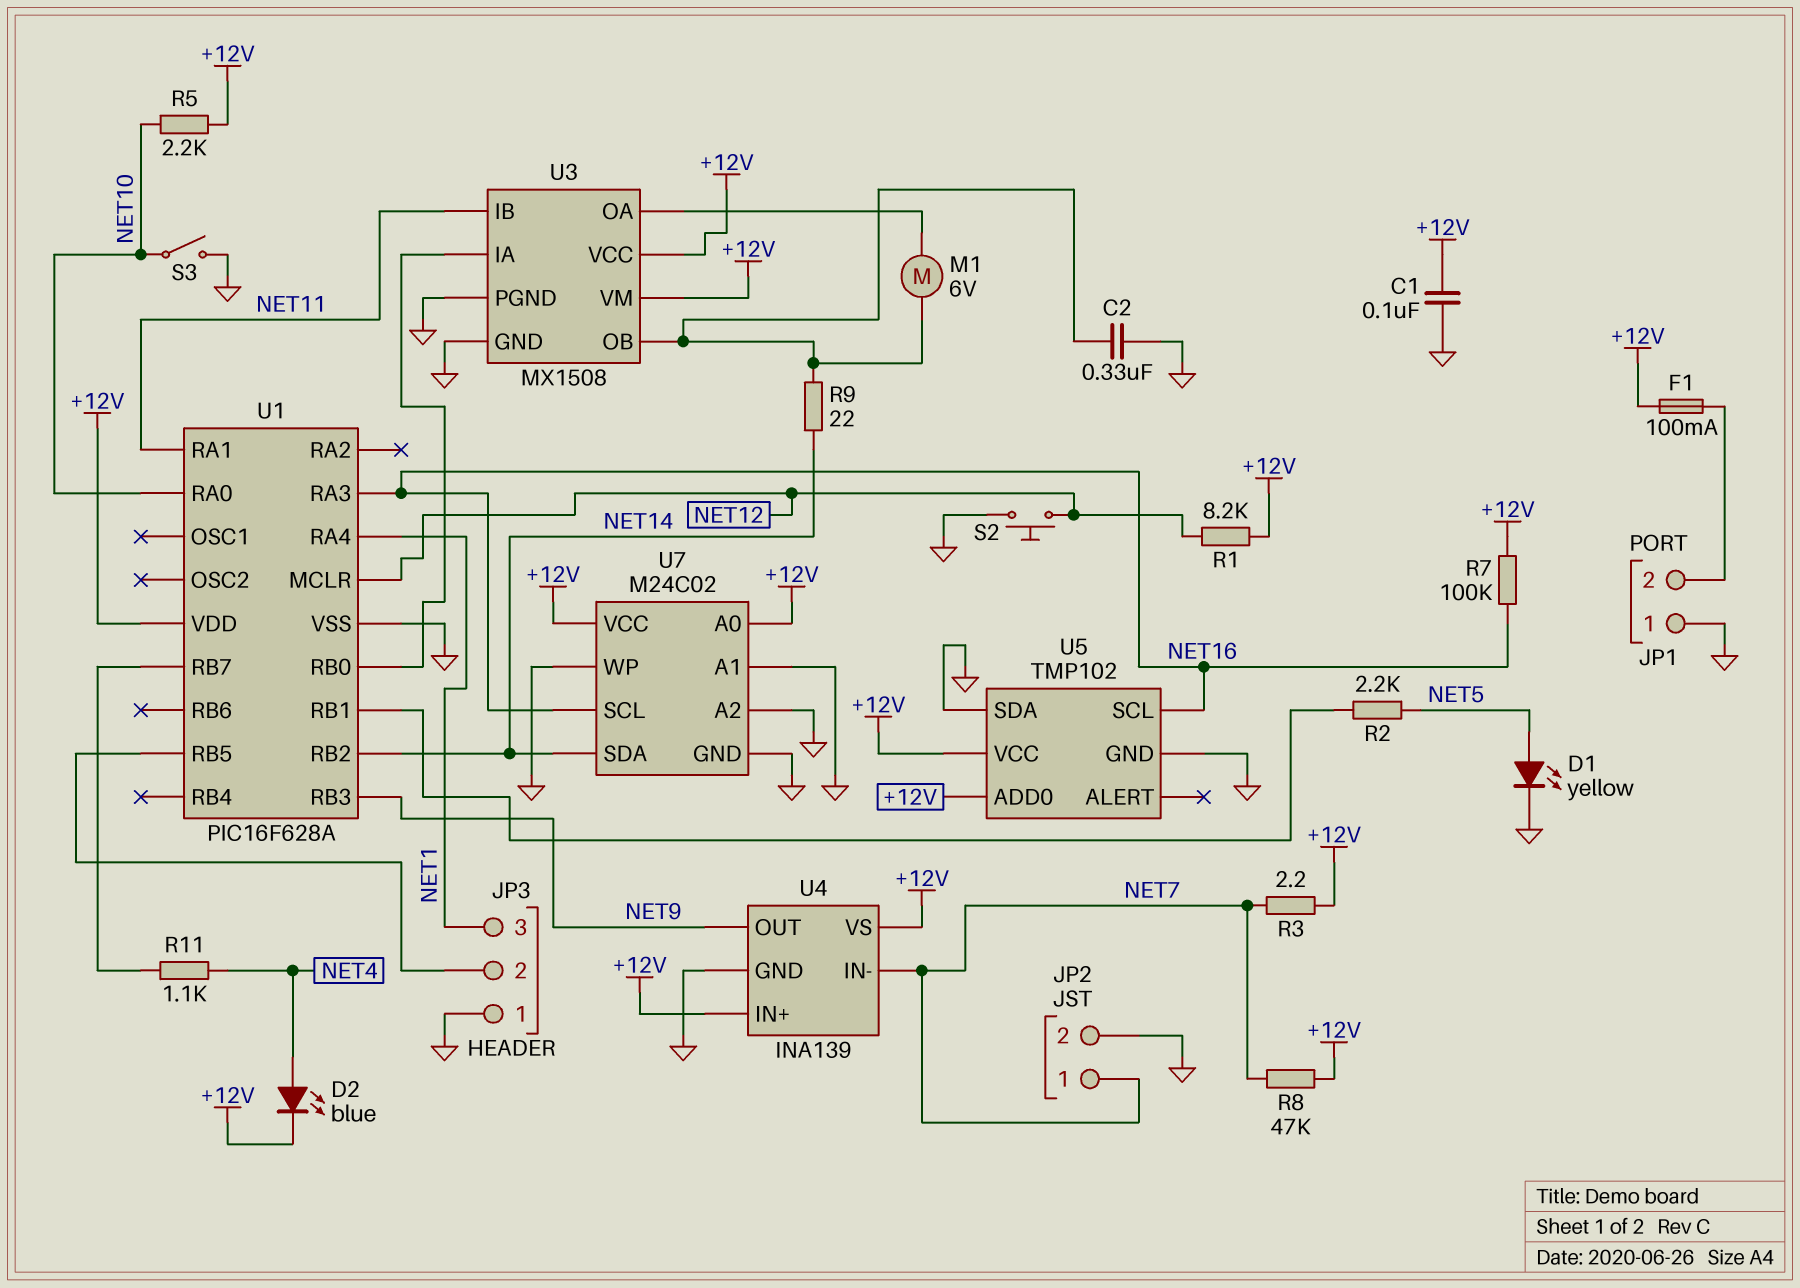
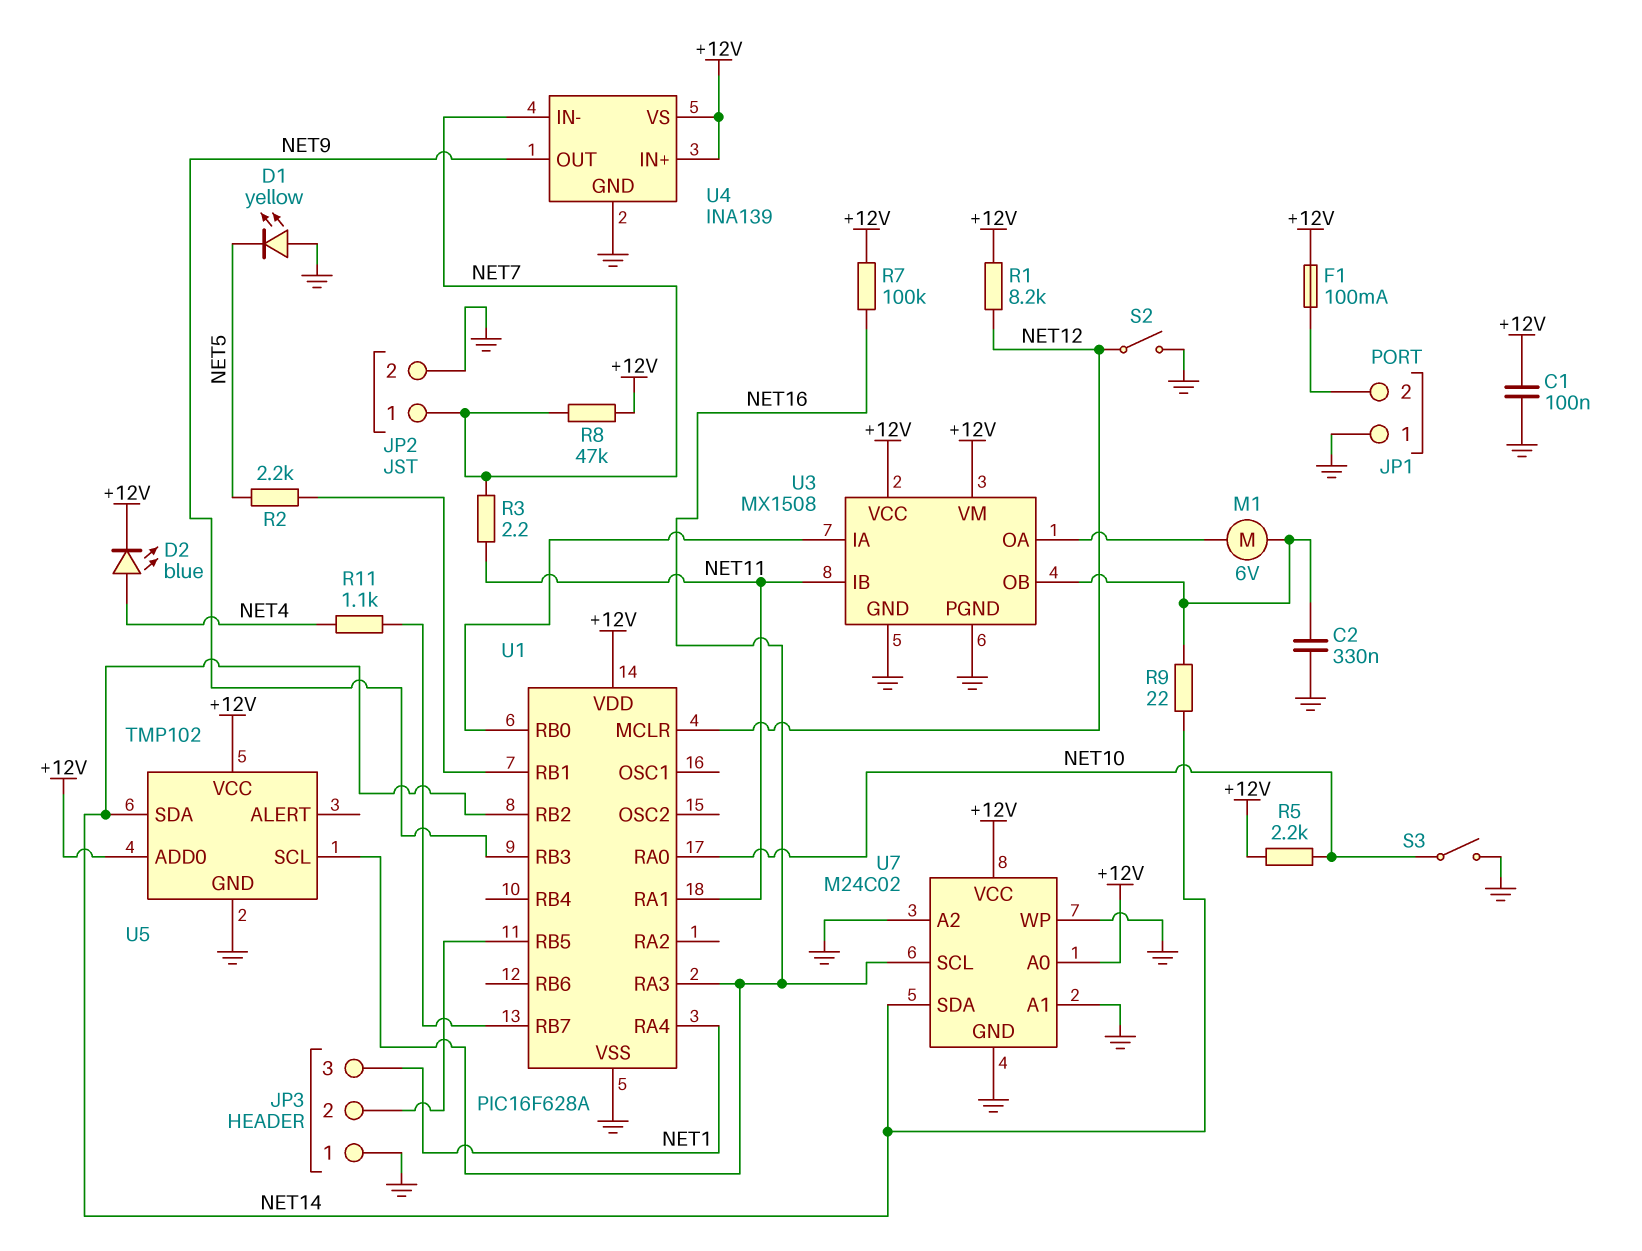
D1: LED yellow (A NET5, K GND) -> LED yellow (A GND, K NET5)
R3: 2.2 (+12V, NET7) -> 2.2 (NET7, NET11)
S2: button (GND, NET12) -> switch (GND, NET12)
U5 pin SDA: GND -> NET14

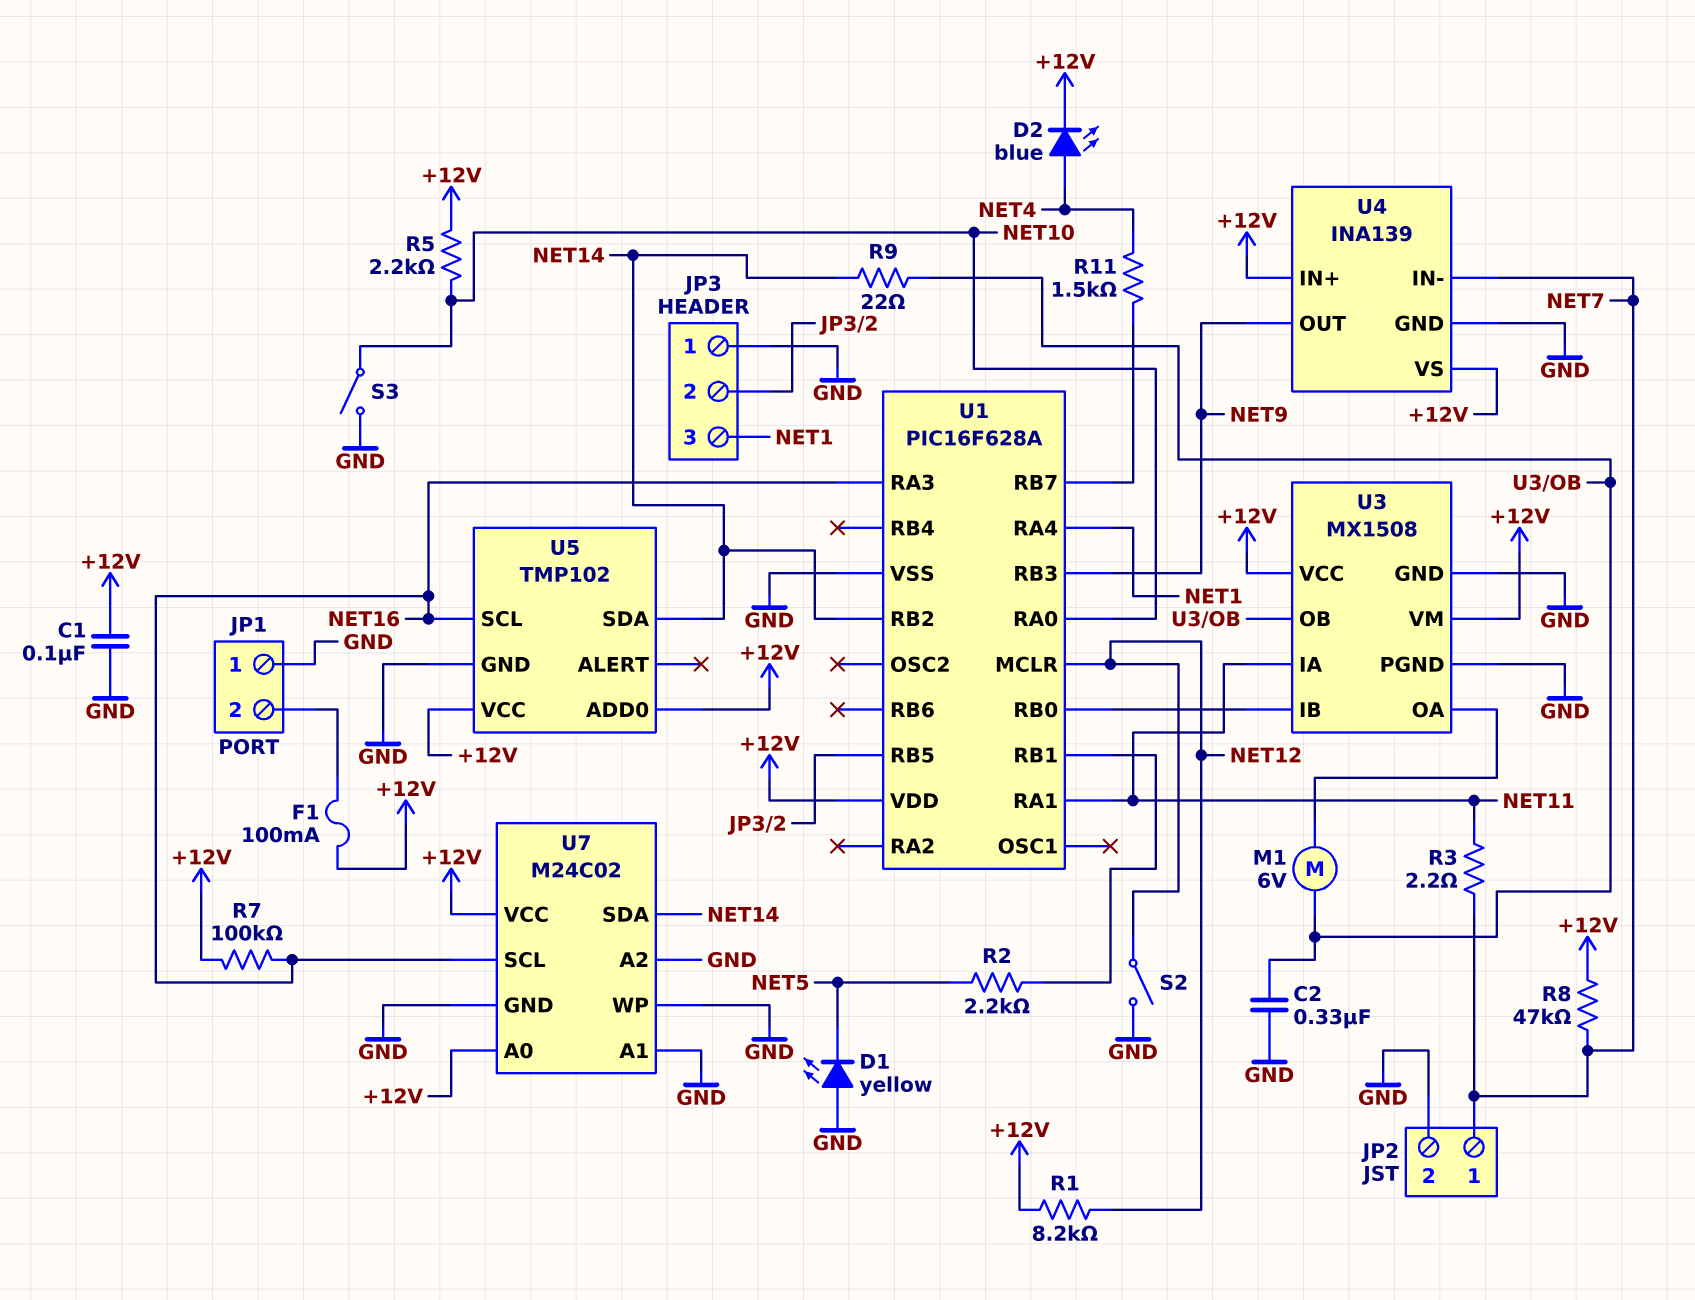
R11: 1.1k (NET4, U1/RB7) -> 1.5k (NET4, U1/RB7)
U3 pin IA: U1/RB0 -> NET11
U3 pin IB: NET11 -> U1/RB0

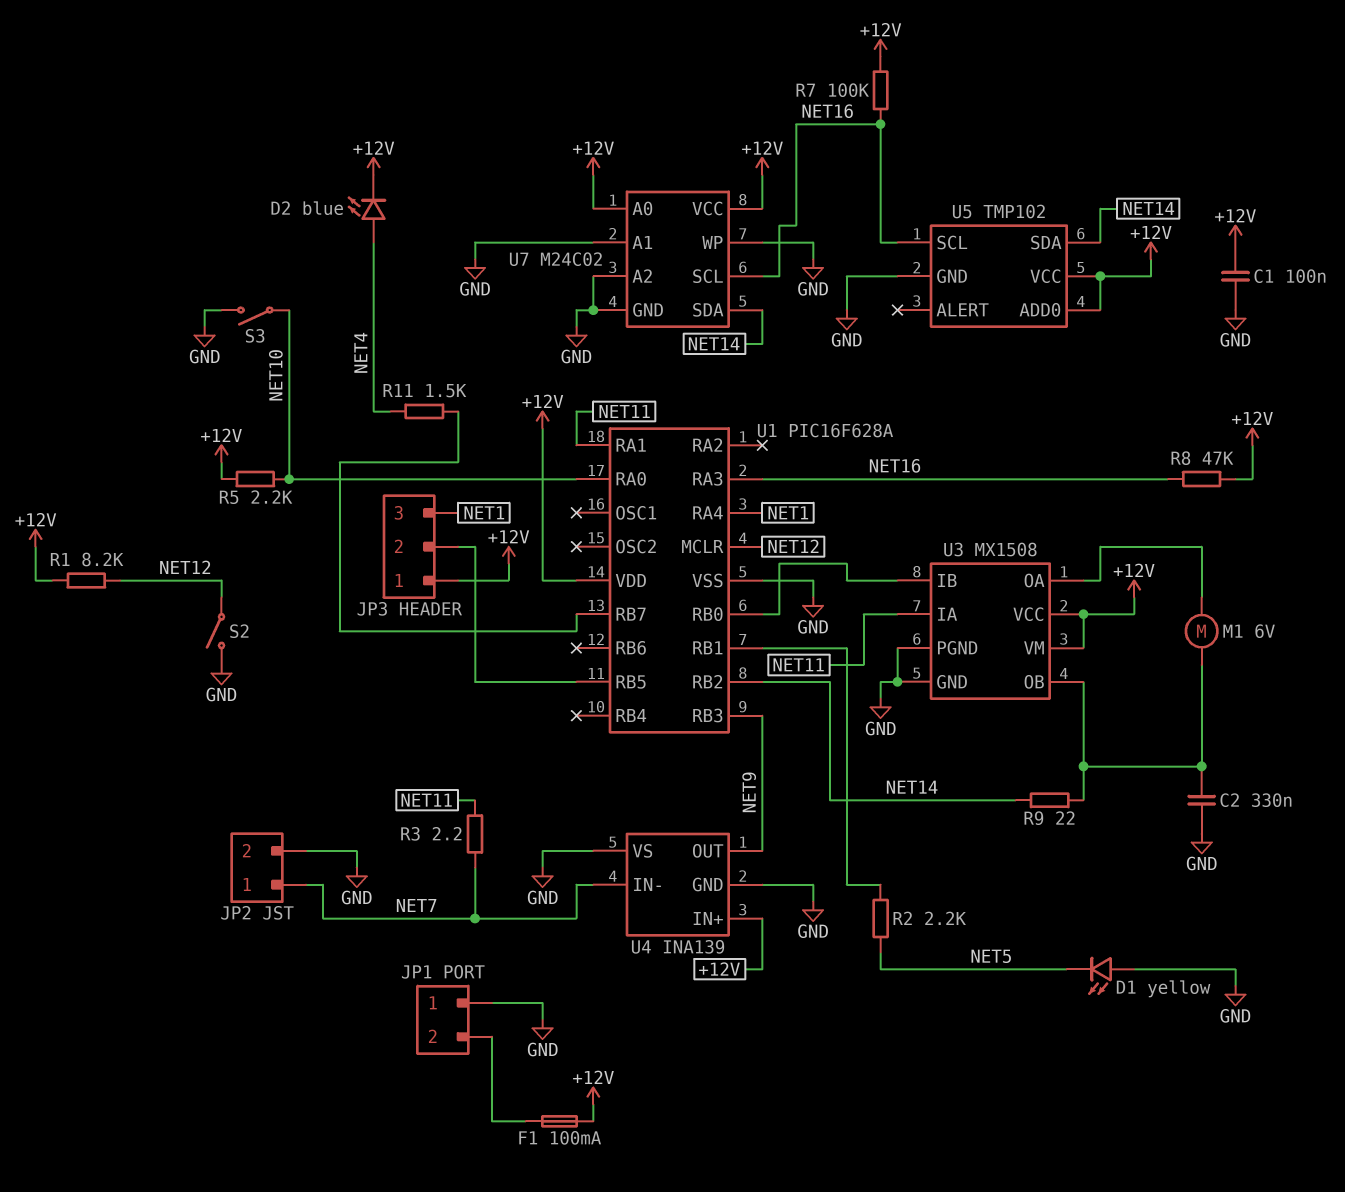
JP3 pin 1: GND -> +12V
R8: 47k (+12V, NET7) -> 47k (+12V, NET16)
U4 pin VS: +12V -> GND

